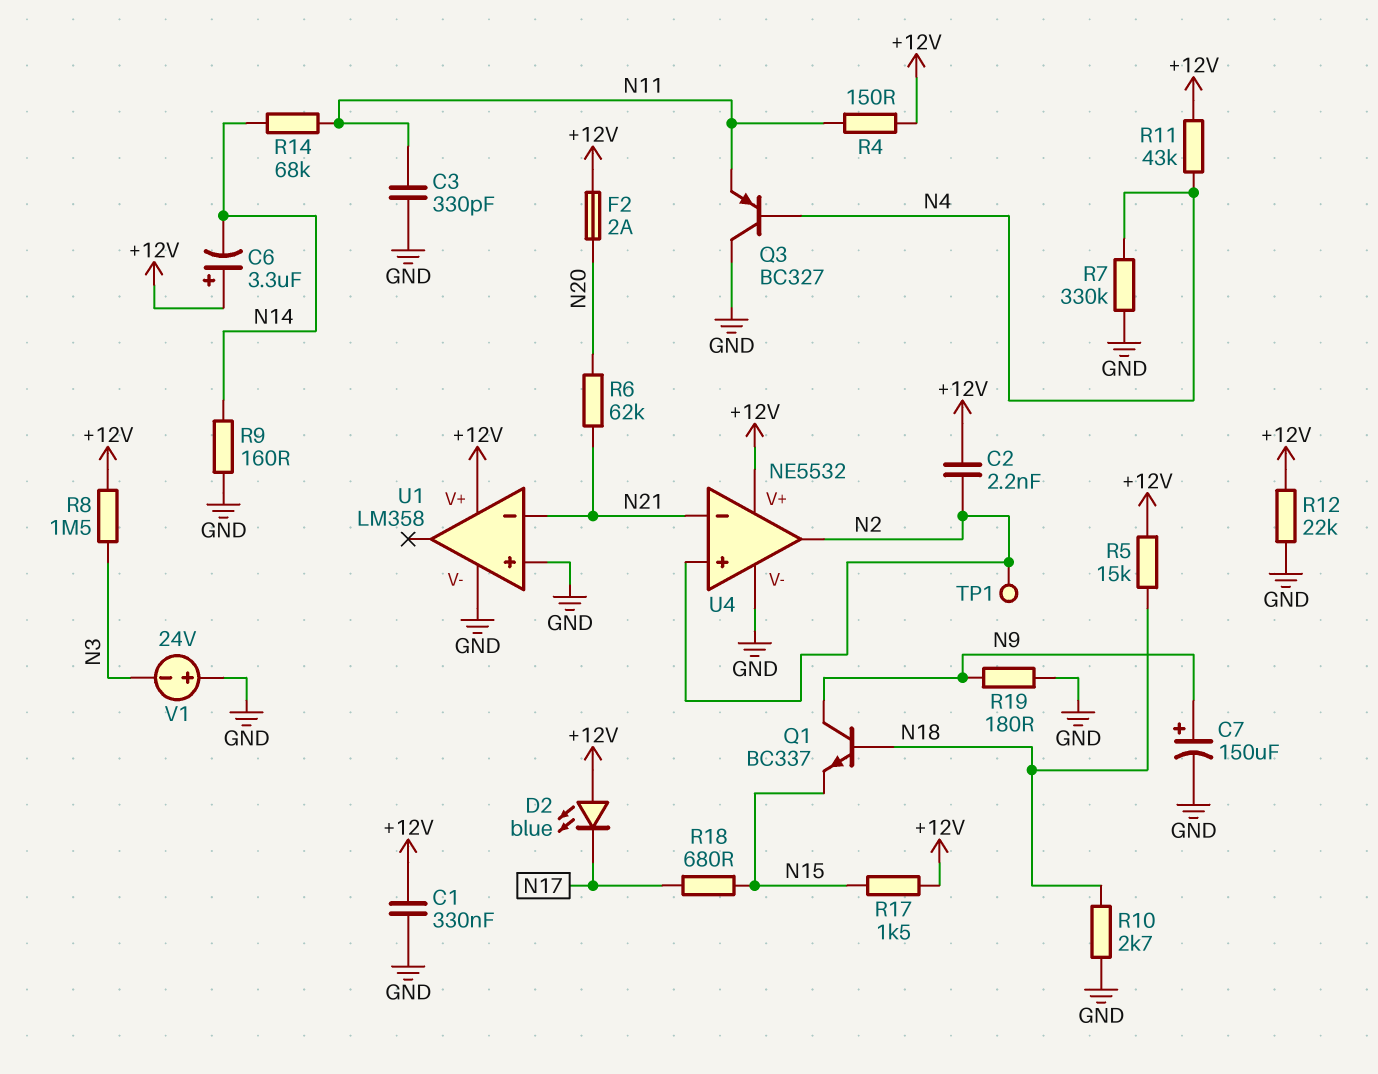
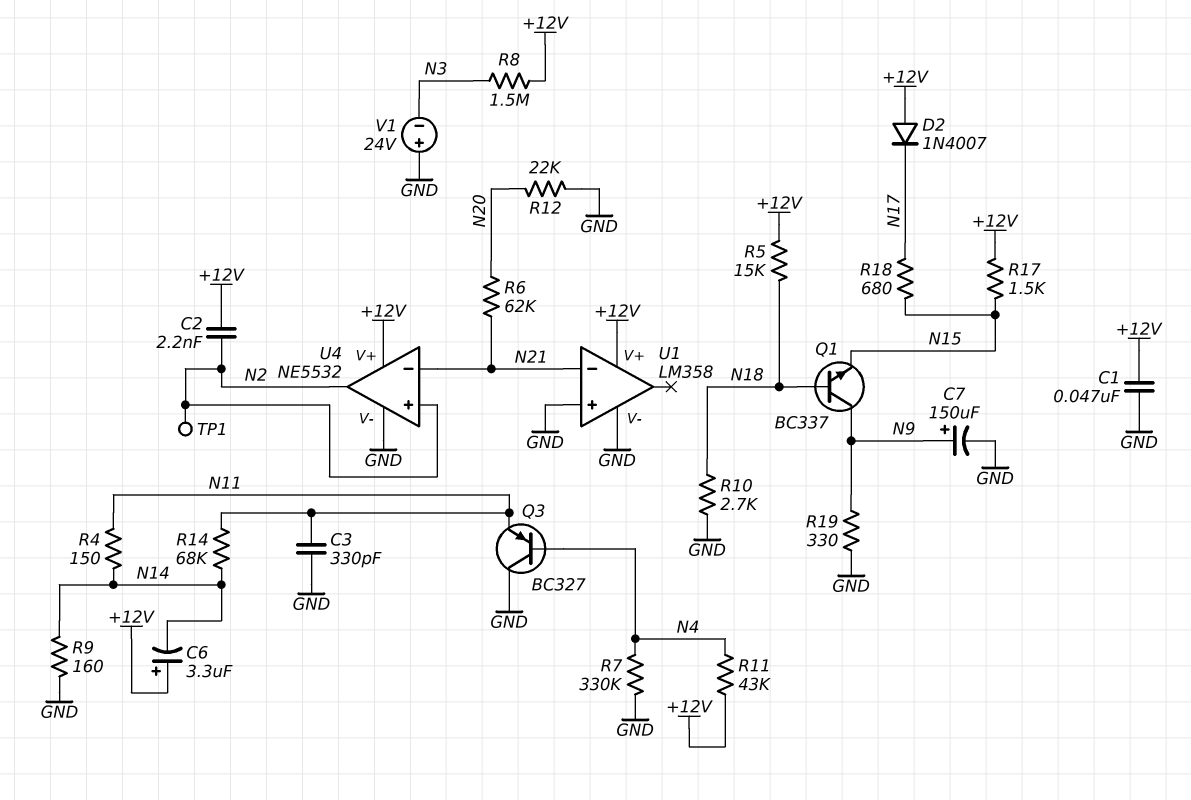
C1: 330nF (+12V, GND) -> 47nF (+12V, GND)
D2: LED blue (A +12V, K N17) -> diode 1N4007 (A +12V, K N17)
F2: 2A (+12V, N20) -> none
R4: 150 (+12V, N11) -> 150 (N11, N14)
R12: 22k (+12V, GND) -> 22k (GND, N20)
R19: 180 (GND, N9) -> 330 (GND, N9)

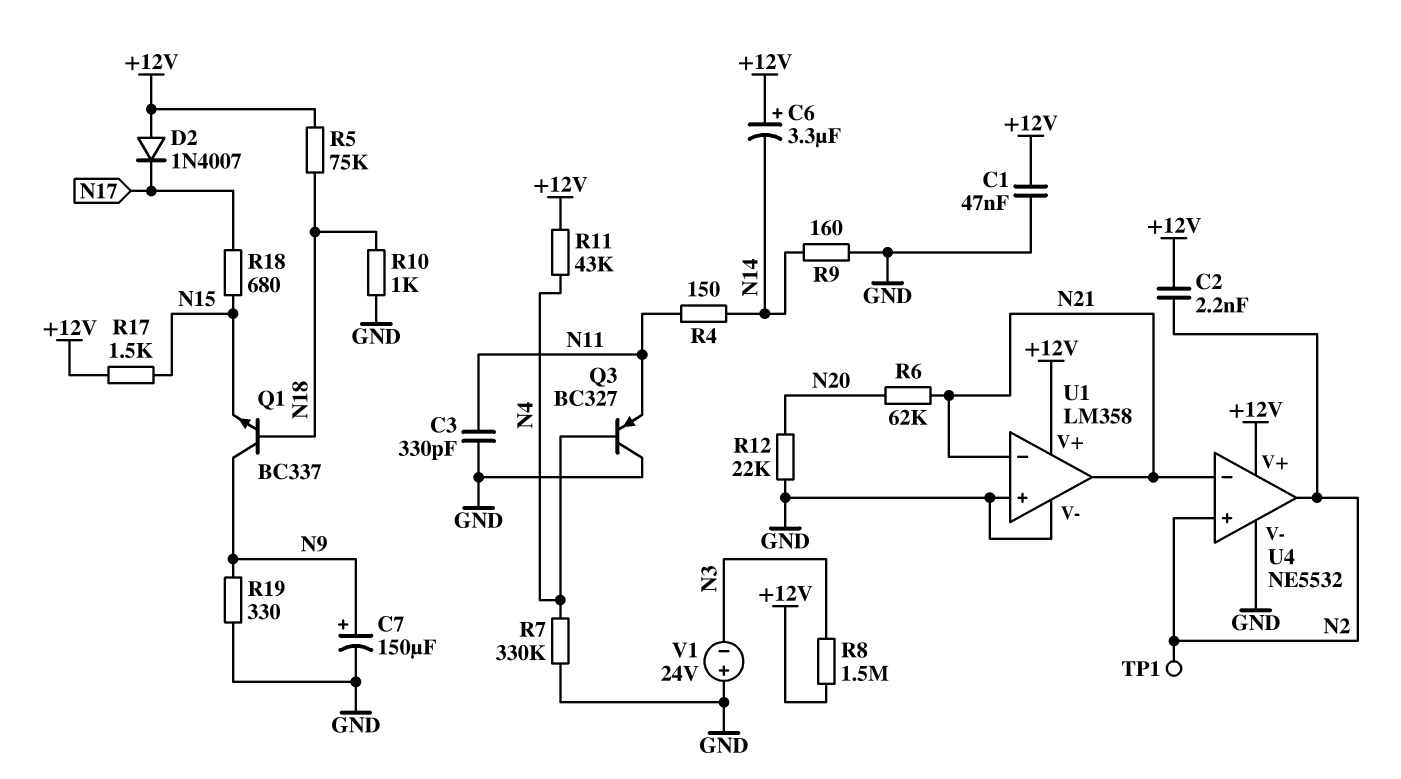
R5: 15k (+12V, N18) -> 75k (+12V, N18)
R10: 2.7k (GND, N18) -> 1k (GND, N18)
R14: 68k (N11, N14) -> none
U1 pin out: none -> N21

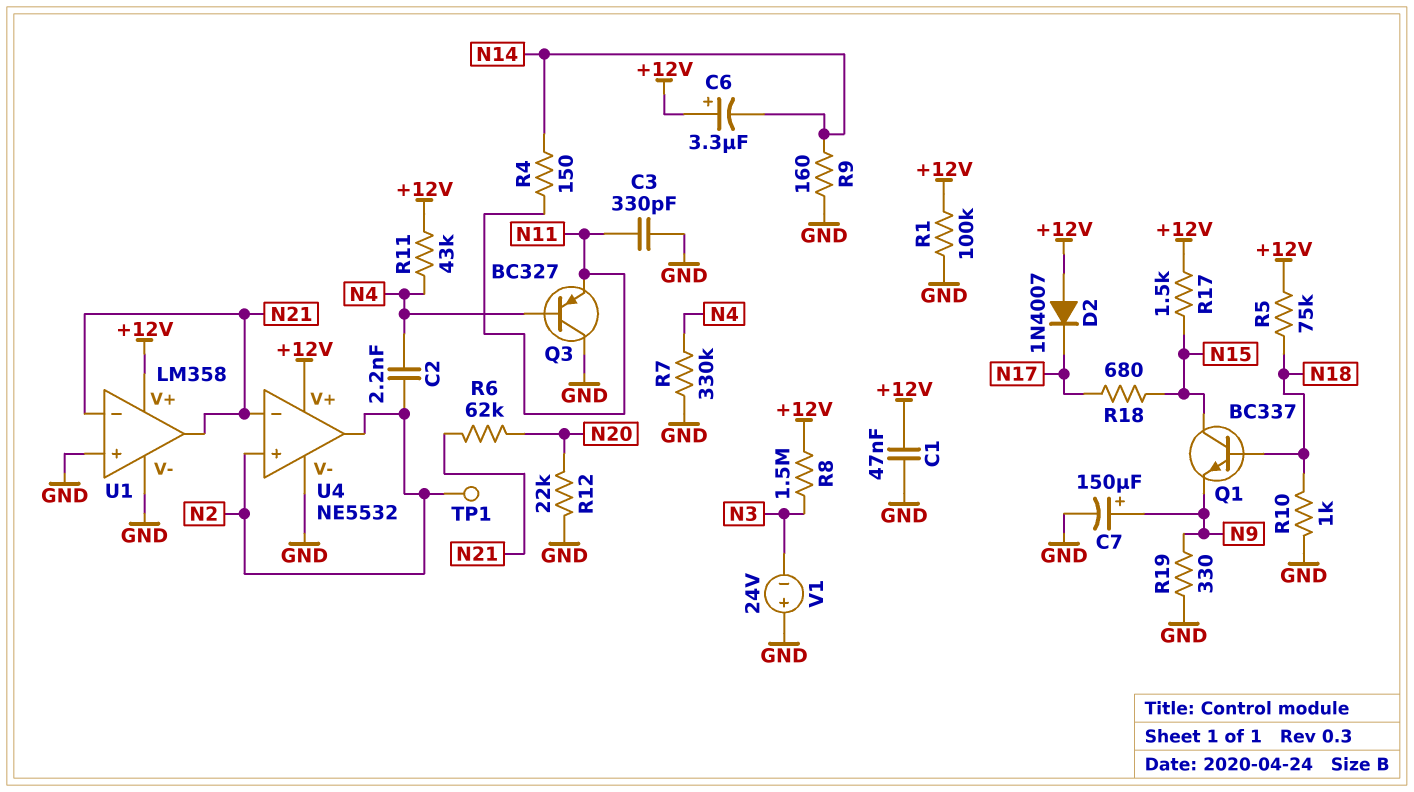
C2: 2.2nF (+12V, N2) -> 2.2nF (N2, N4)
Q1: NPN BC337 (B N18, C N9, E N15) -> NPN BC337 (B N18, C N15, E N9)
R1: none -> 100k (+12V, GND)

